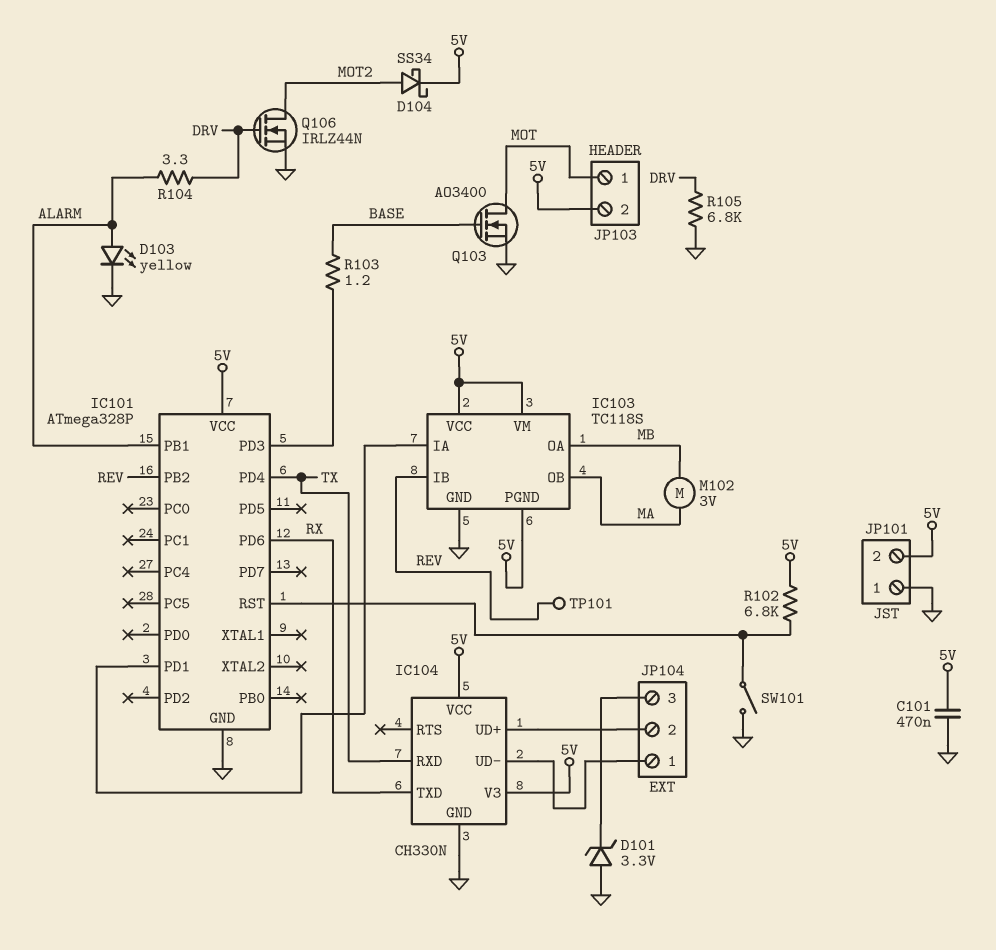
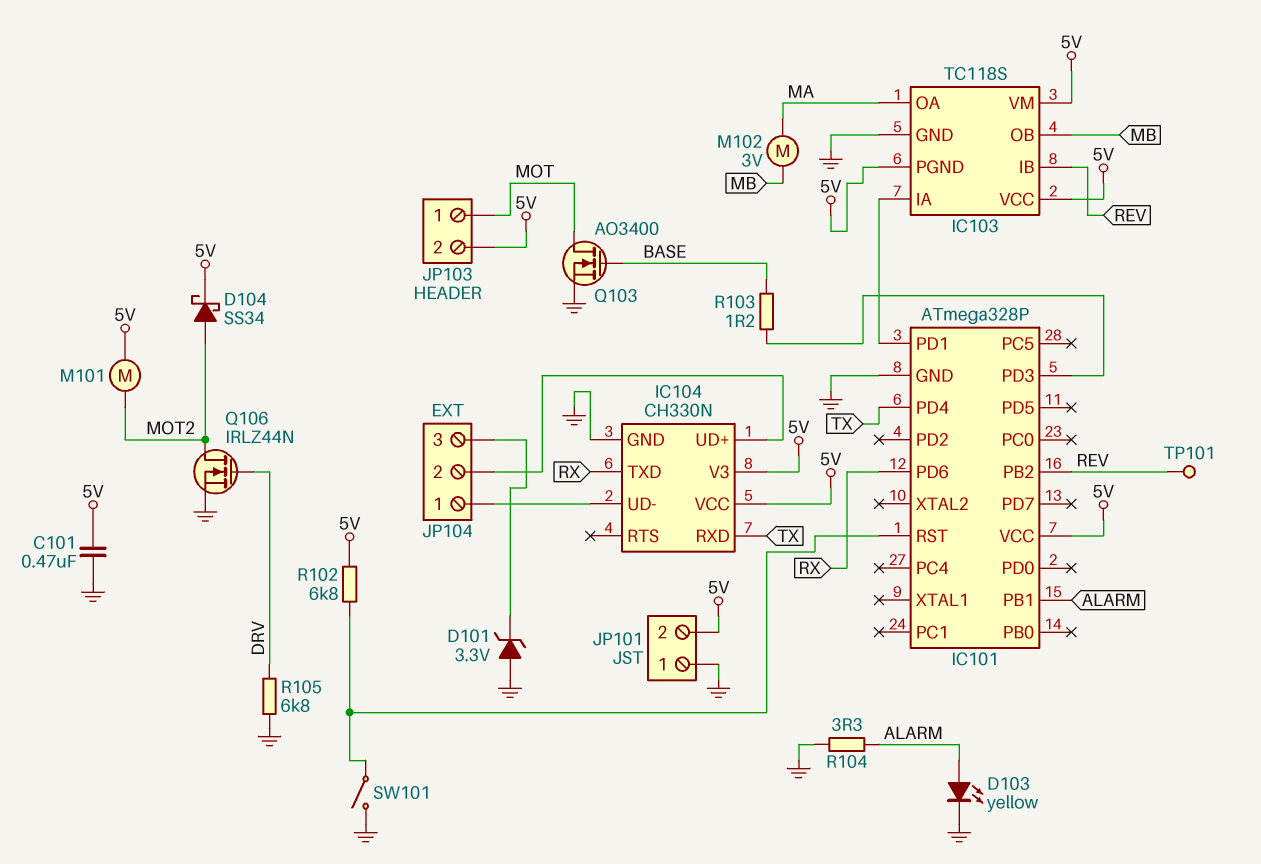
IC103 pin OA: MB -> MA
IC103 pin OB: MA -> MB
M101: none -> motor (5V, MOT2)
R104: 3.3 (ALARM, DRV) -> 3.3 (ALARM, GND)

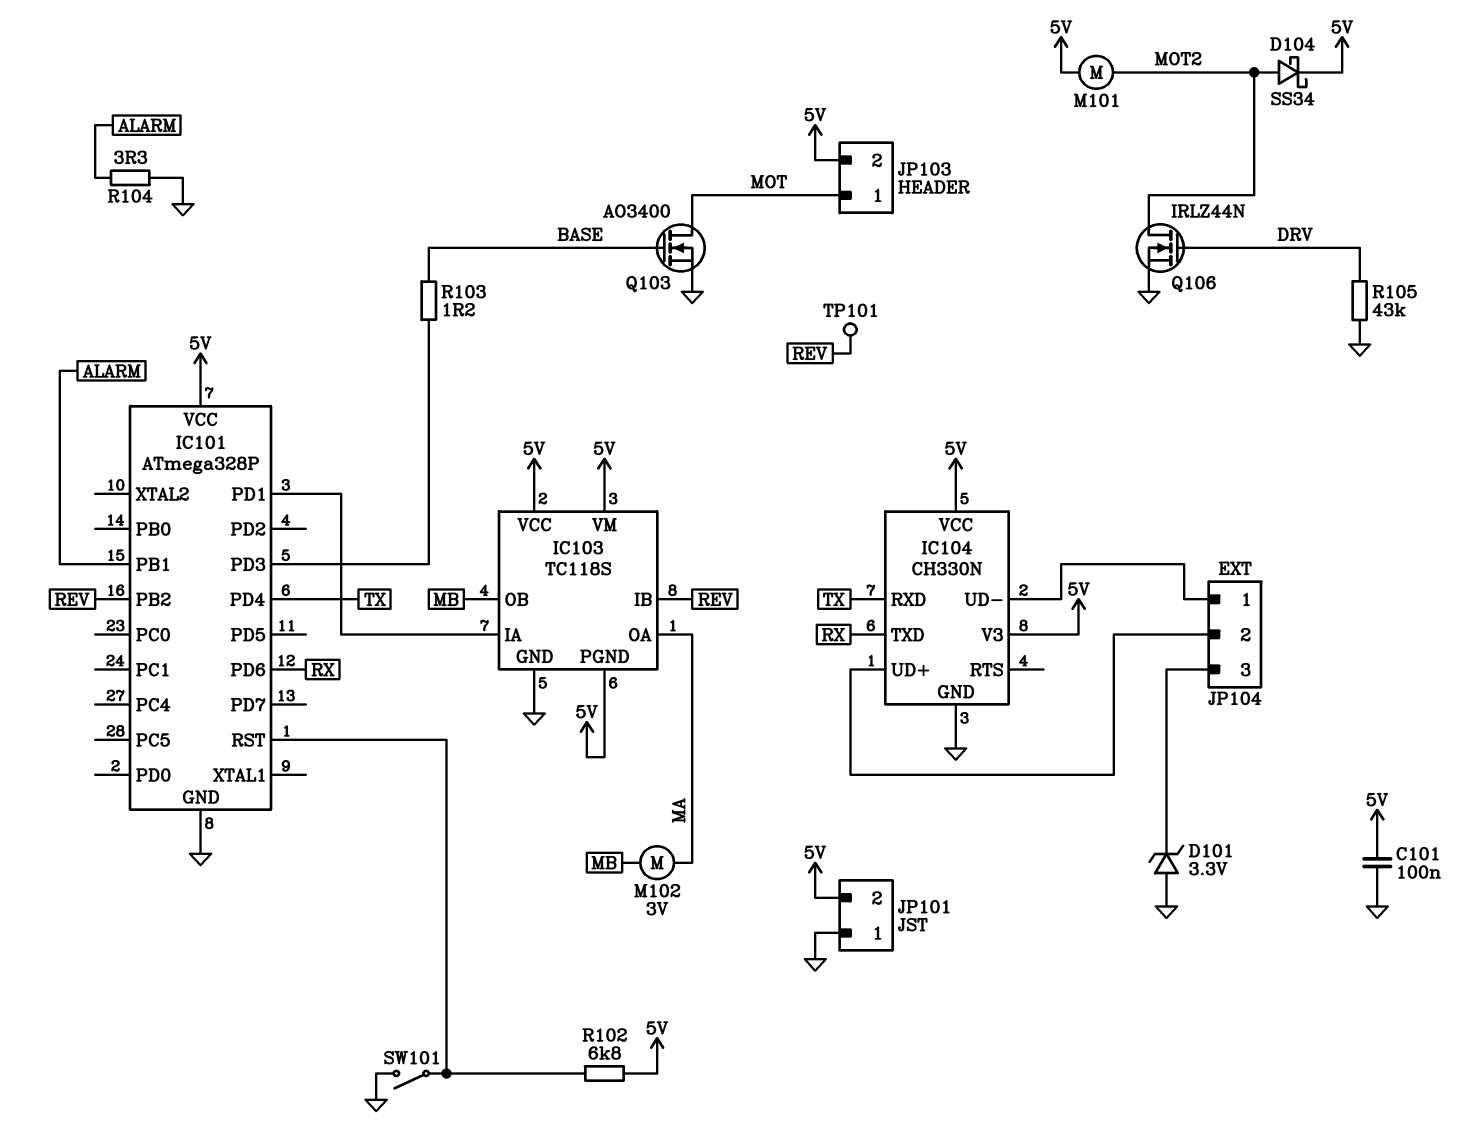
C101: 470nF (5V, GND) -> 100nF (5V, GND)
D103: LED yellow (A ALARM, K GND) -> none
R105: 6.8k (DRV, GND) -> 43k (DRV, GND)

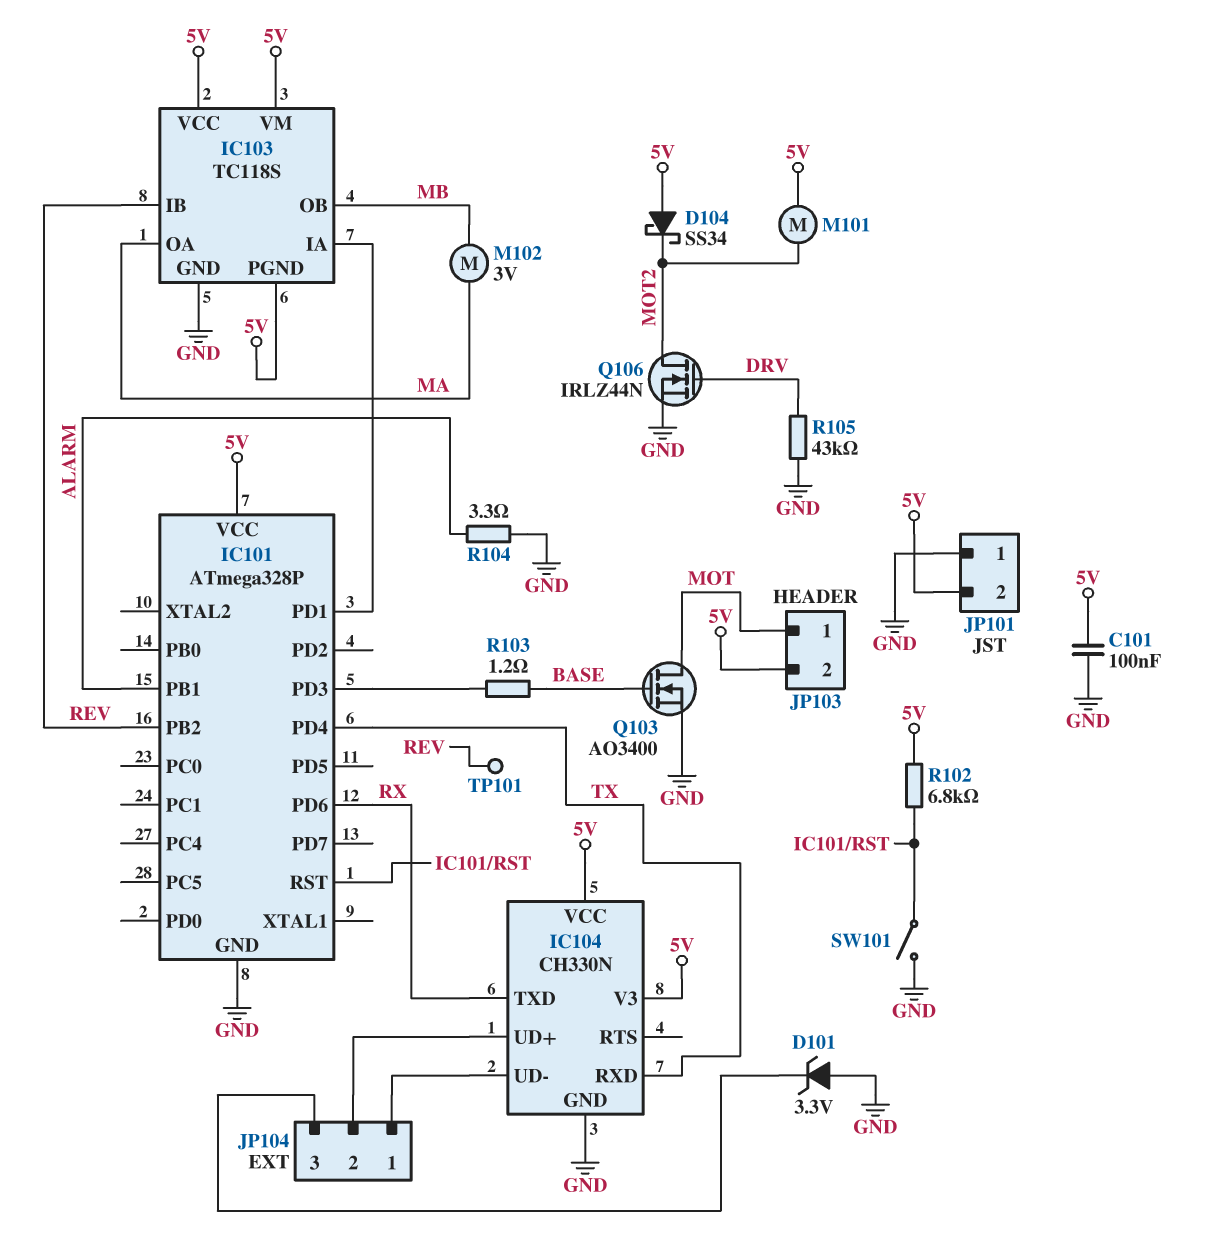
D104: schottky SS34 (A MOT2, K 5V) -> schottky SS34 (A 5V, K MOT2)

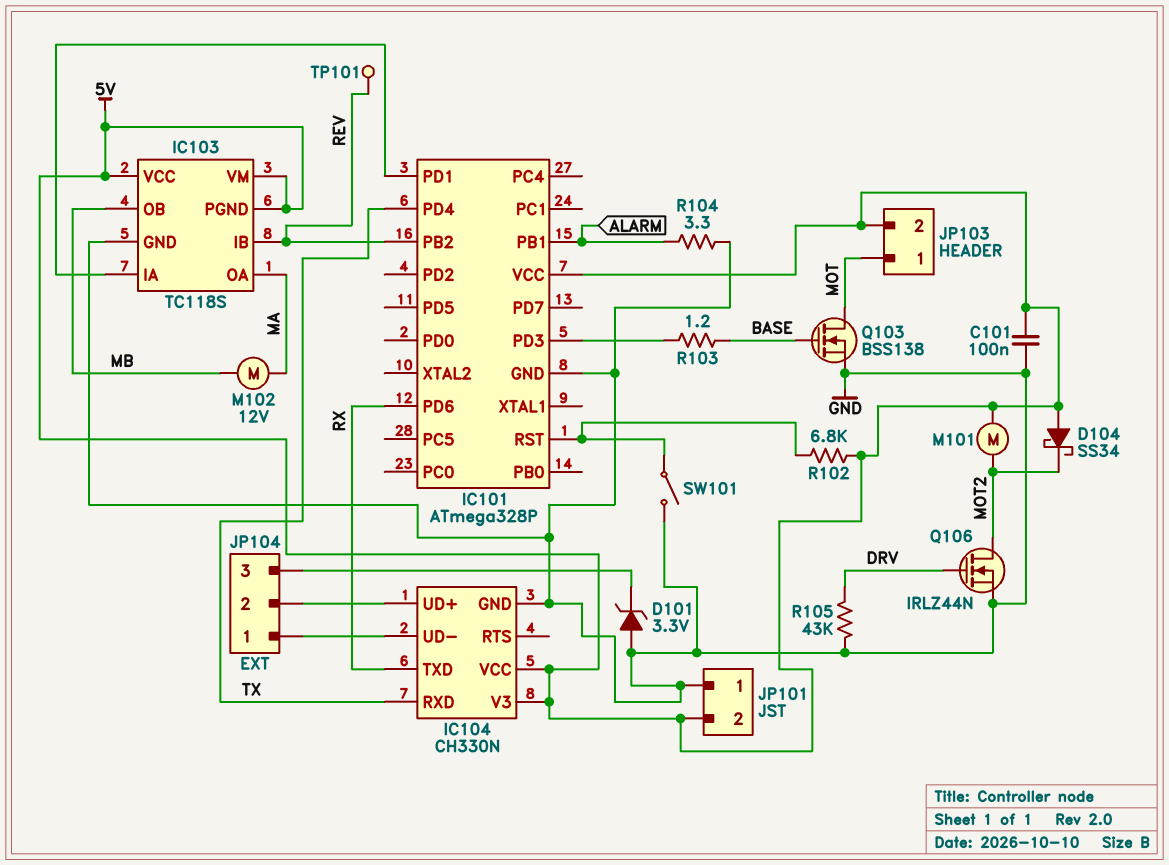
M102: motor 3V (MA, MB) -> motor 12V (MA, MB)
Q103: NMOS AO3400 (G BASE, D MOT, S GND) -> NMOS BSS138 (G BASE, D MOT, S GND)

